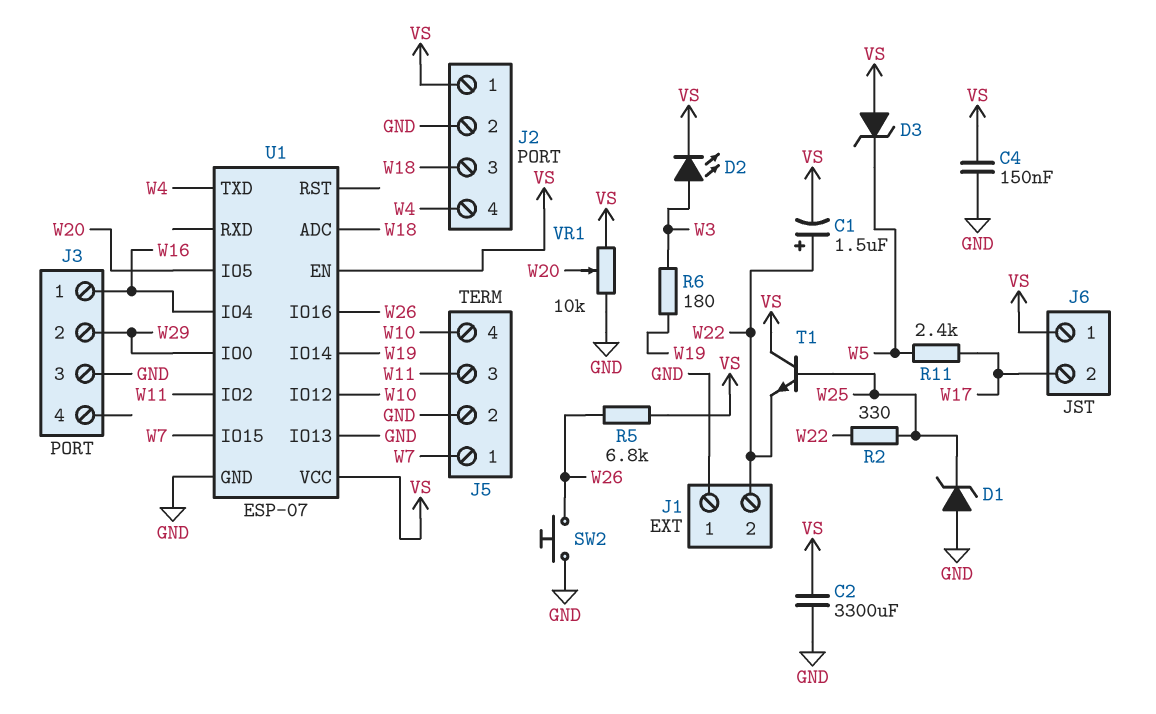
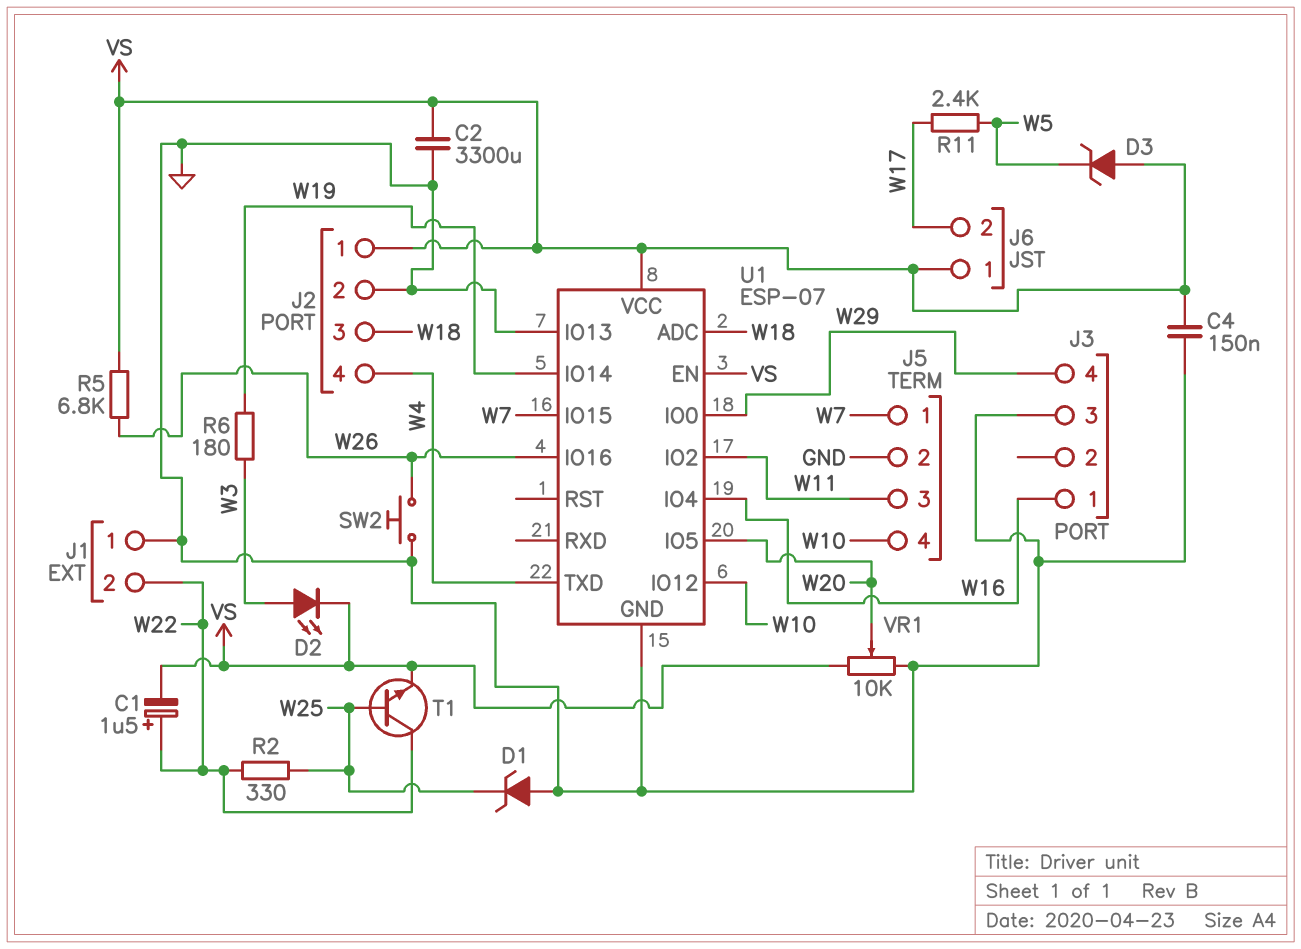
J3 pin 2: W29 -> none
J3 pin 4: none -> W29
T1: NPN (B W25, C VS, E W22) -> NPN (B W25, C W22, E VS)

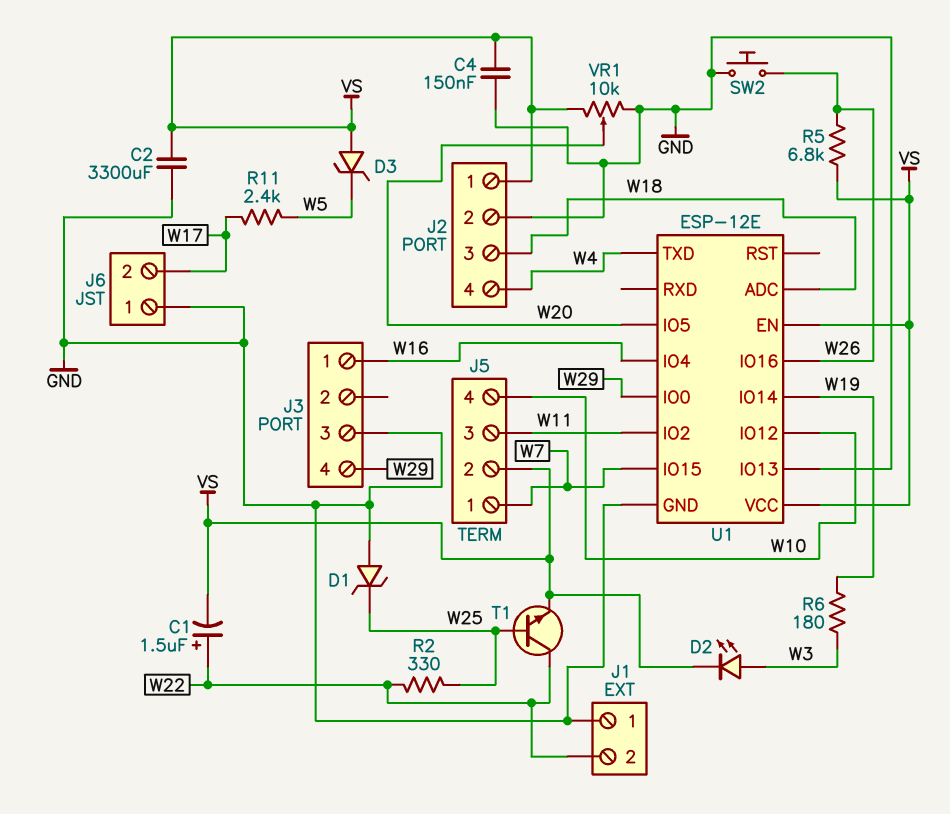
J5 pin 2: GND -> VS
J6 pin 1: VS -> GND
U1: ESP-07 -> ESP-12E

